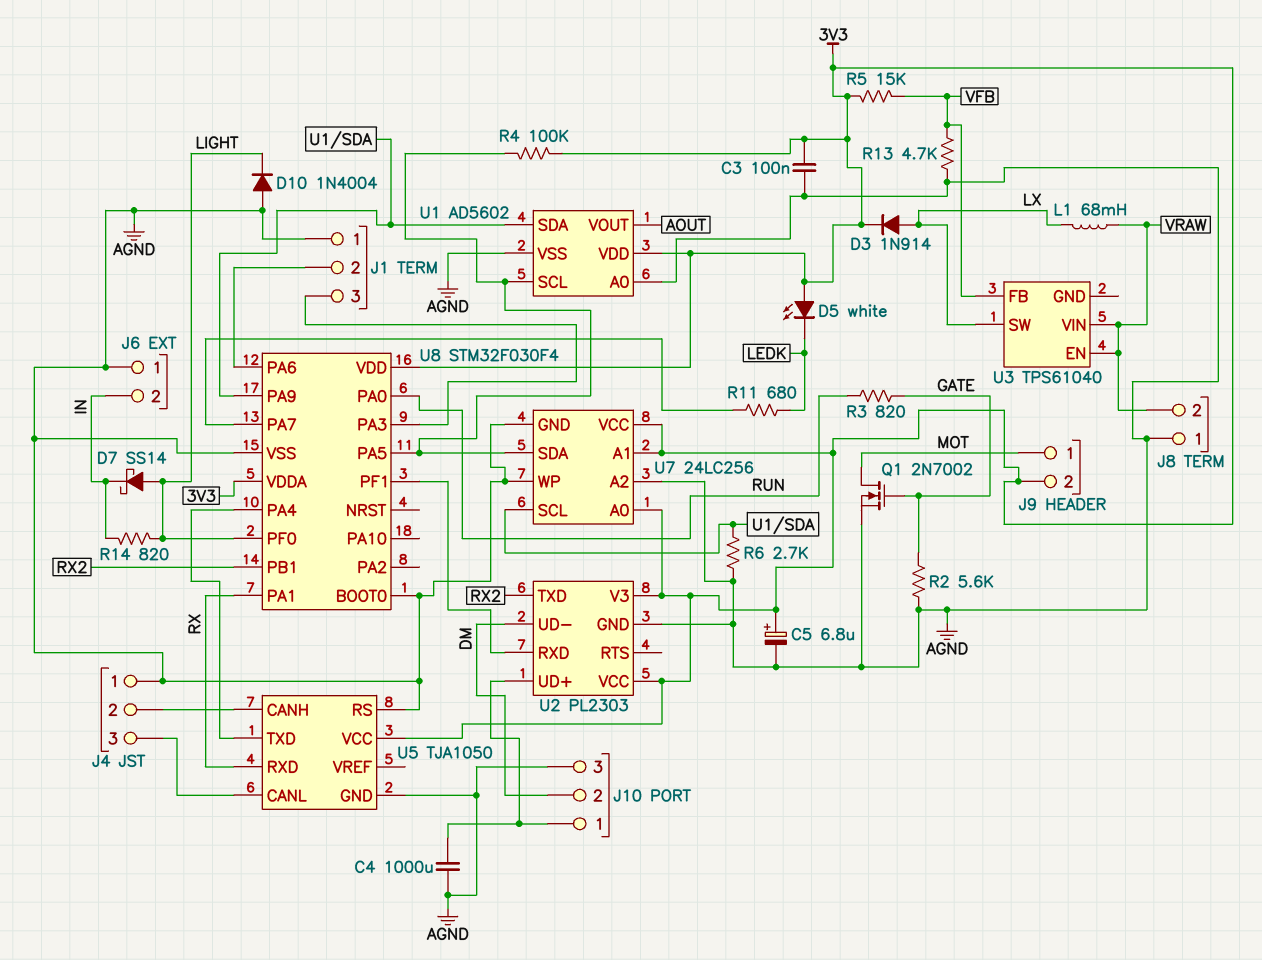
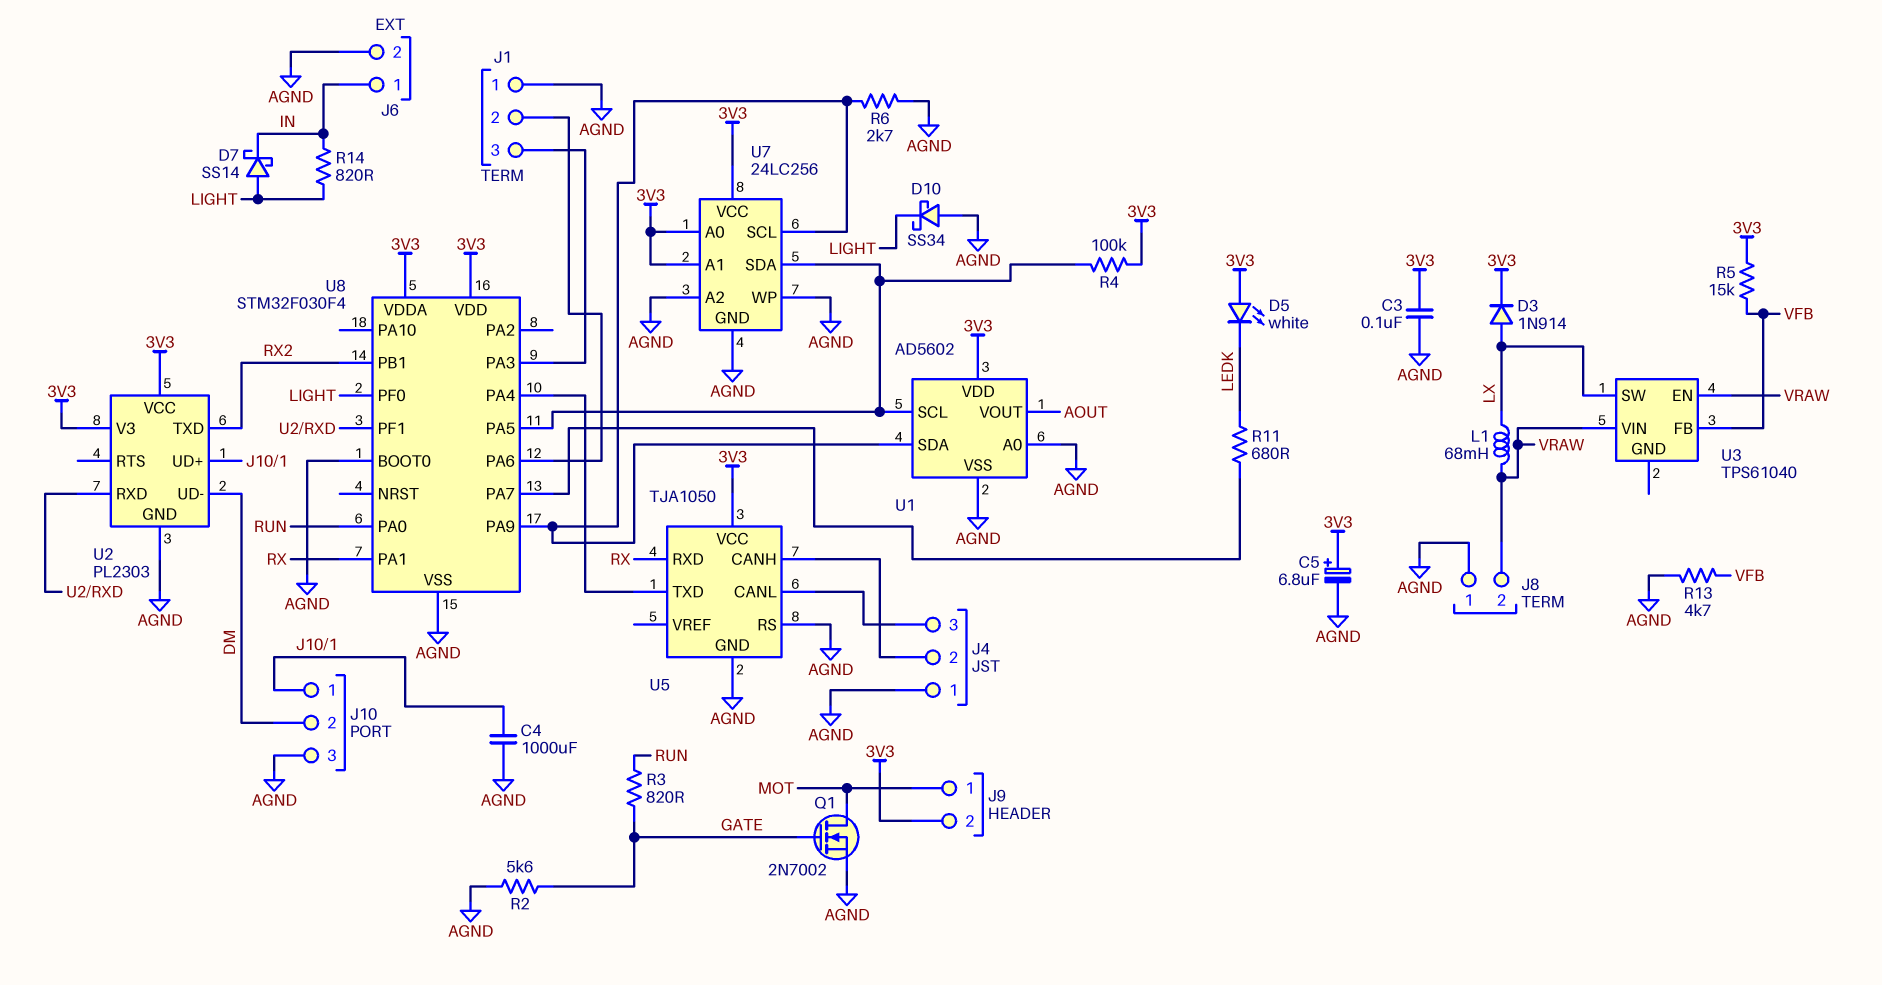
D10: diode 1N4004 (A AGND, K LIGHT) -> schottky SS34 (A AGND, K LIGHT)
J6 pin 1: AGND -> IN
J6 pin 2: IN -> AGND

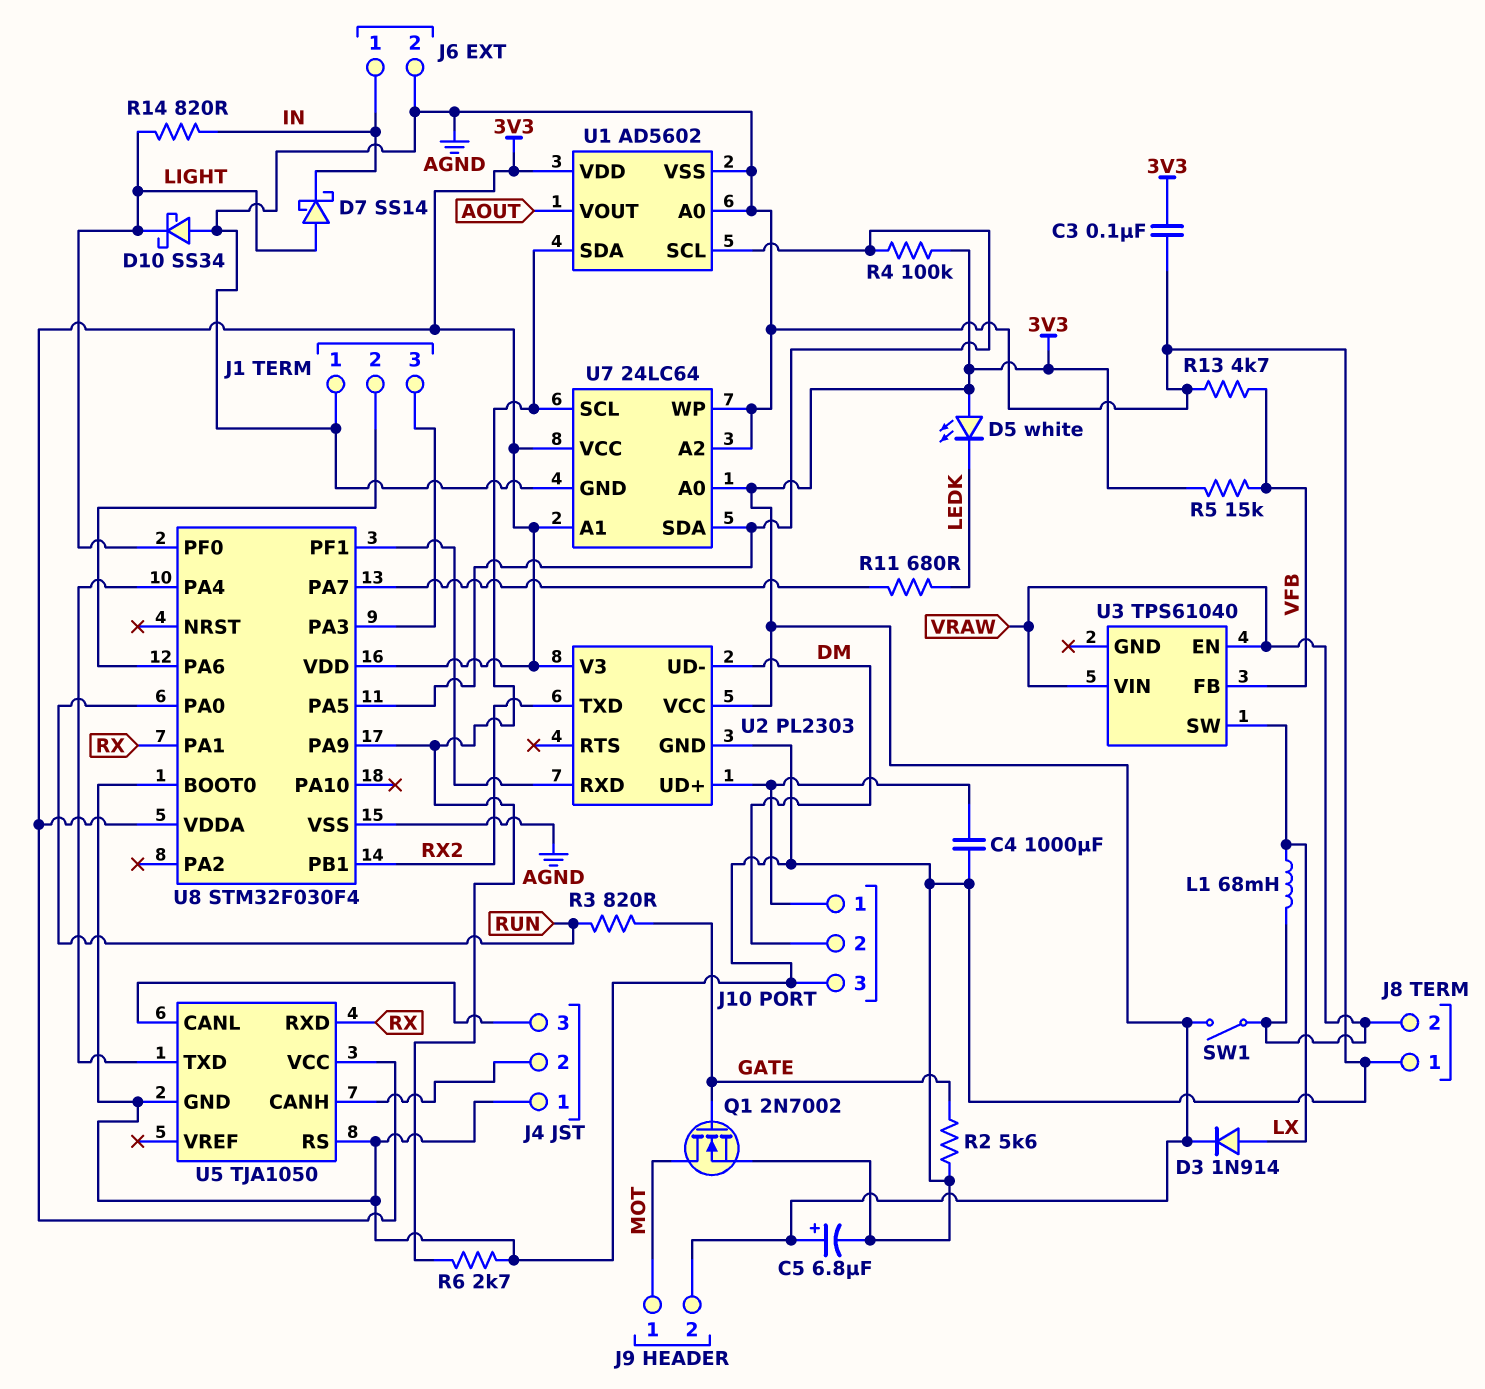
SW1: none -> switch (3V3, VRAW)
U7: 24LC256 -> 24LC64

